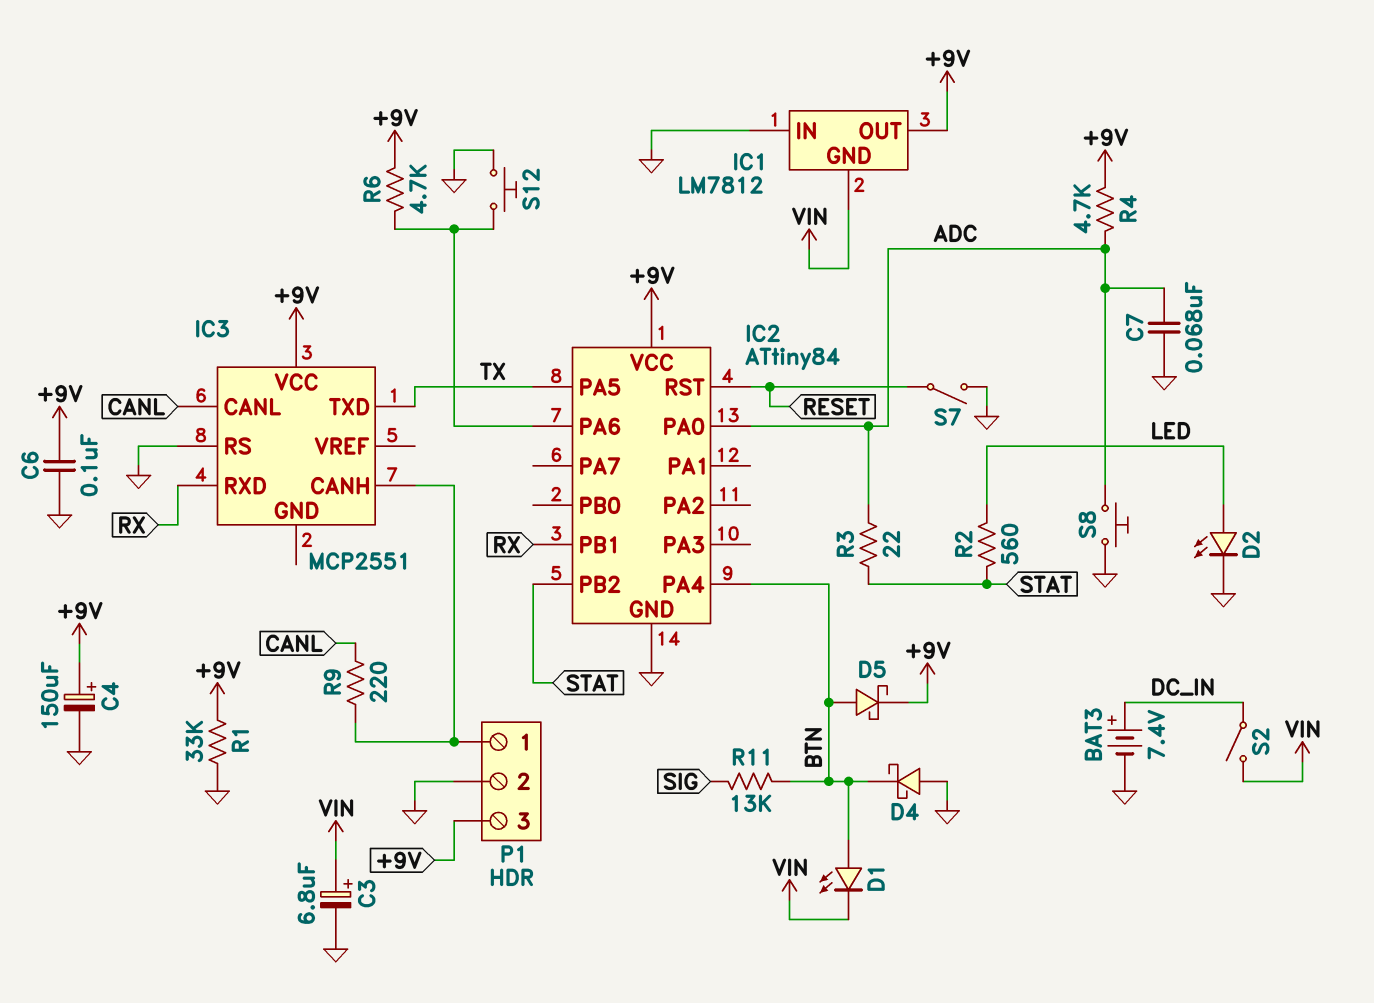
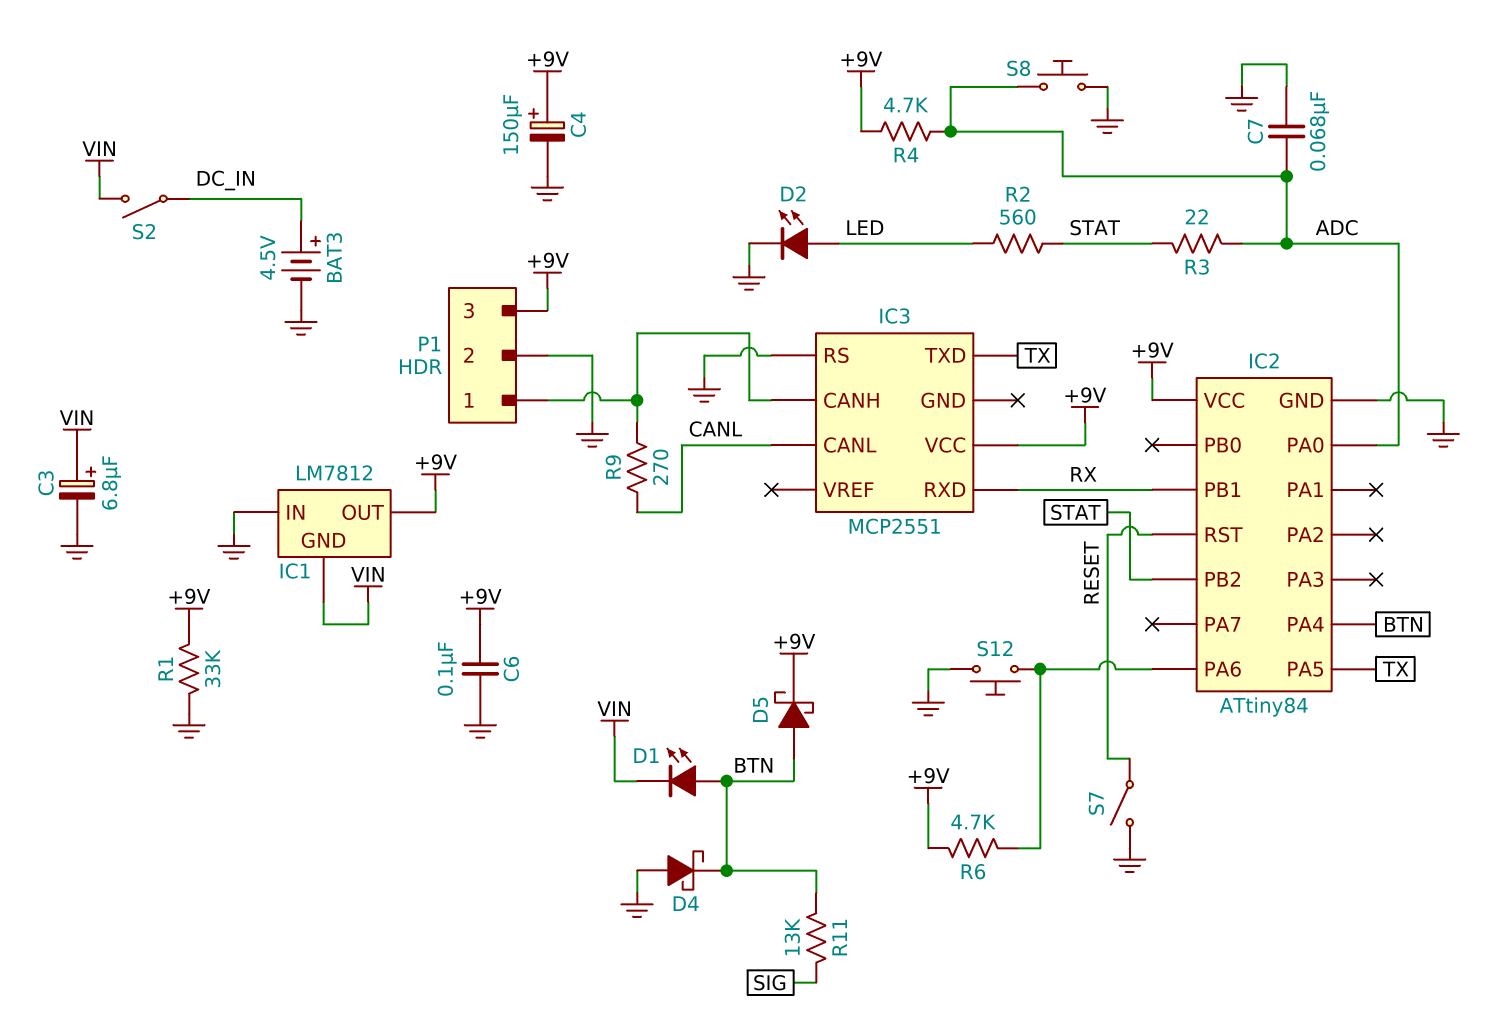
BAT3: 7.4V (plus DC_IN, minus GND) -> 4.5V (plus DC_IN, minus GND)
R9: 220 (CANL, IC3/CANH) -> 270 (CANL, IC3/CANH)

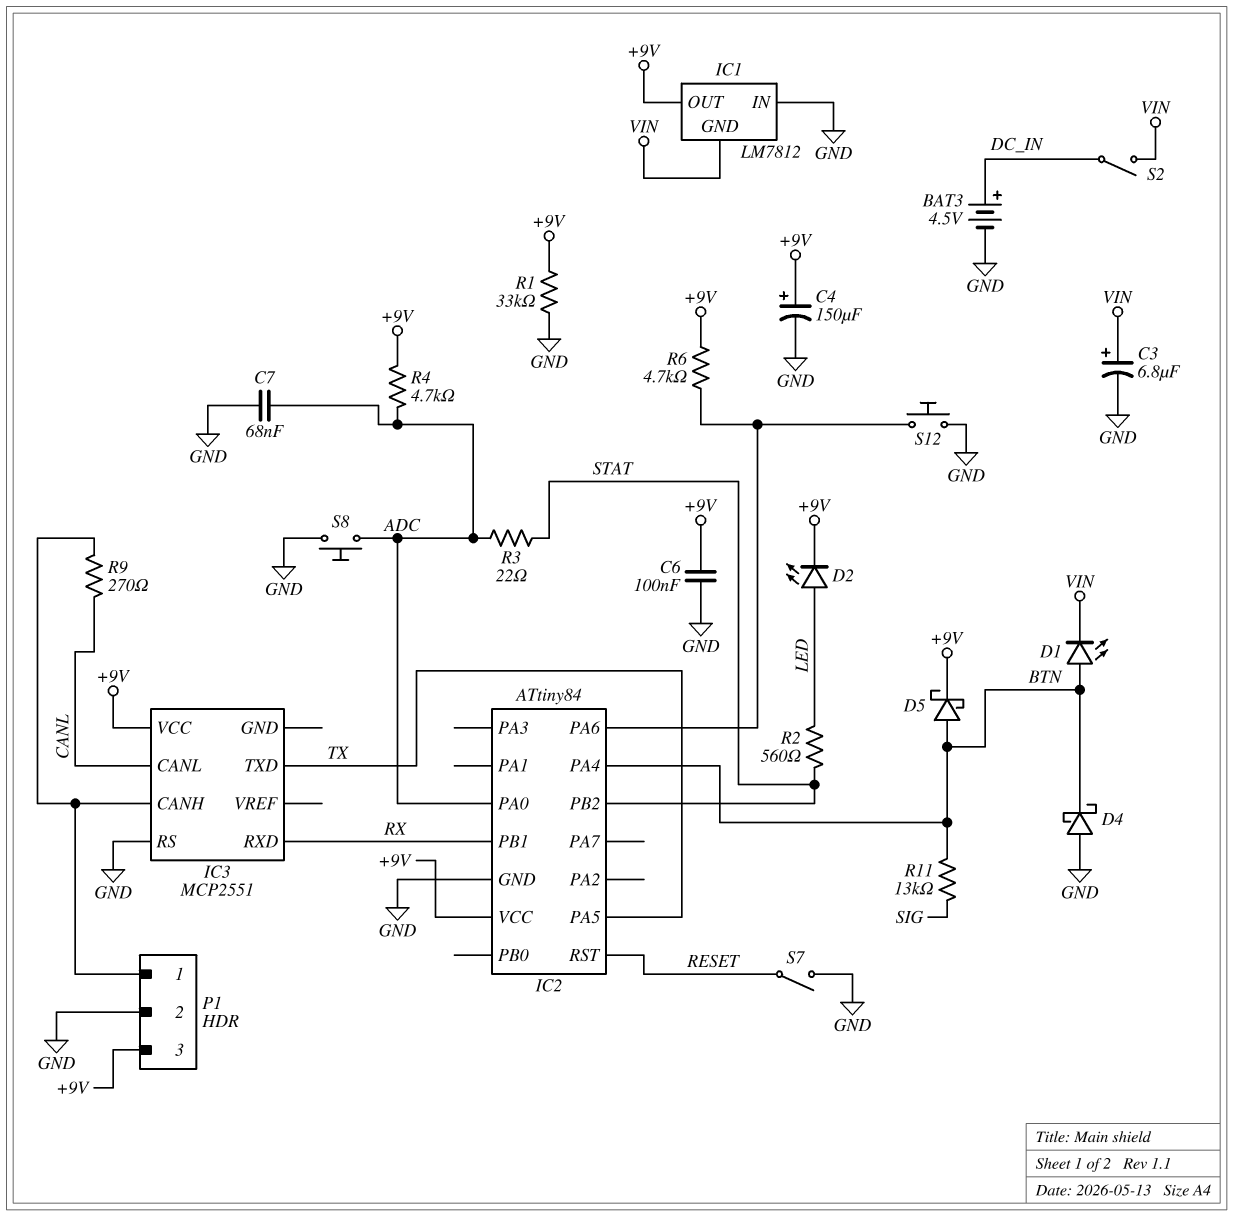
D2: LED (A LED, K GND) -> LED (A LED, K +9V)

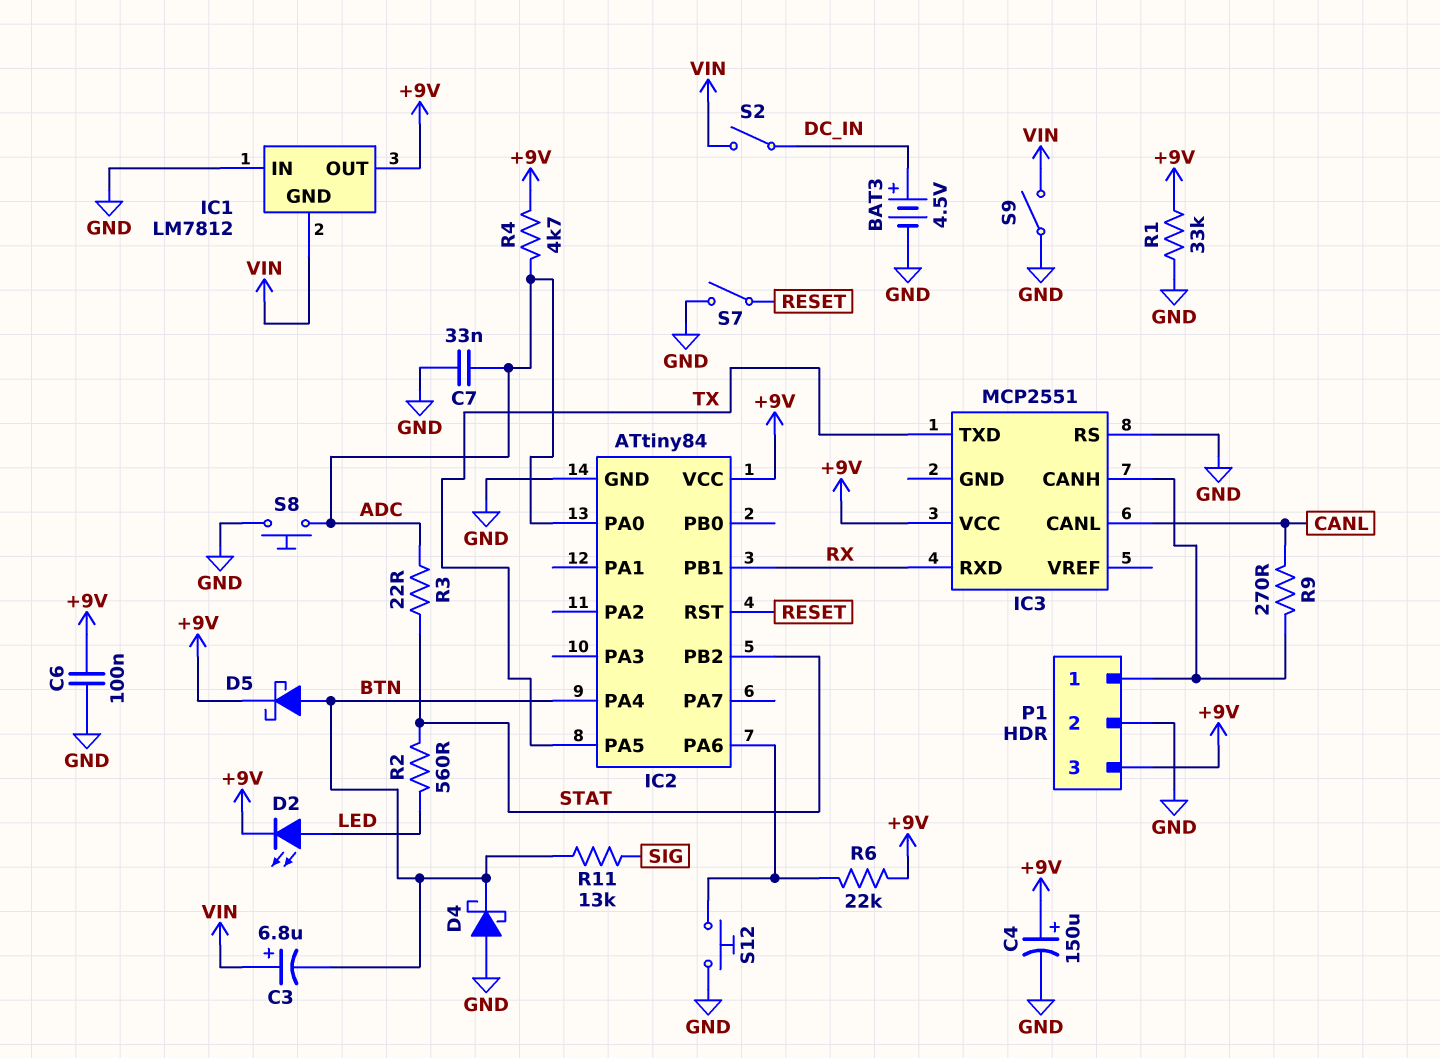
C3: 6.8uF (plus VIN, minus GND) -> 6.8uF (plus VIN, minus BTN)
C7: 68nF (ADC, GND) -> 33nF (ADC, GND)
D1: LED (A BTN, K VIN) -> none
R6: 4.7k (+9V, IC2/PA6) -> 22k (+9V, IC2/PA6)
S9: none -> switch (GND, VIN)

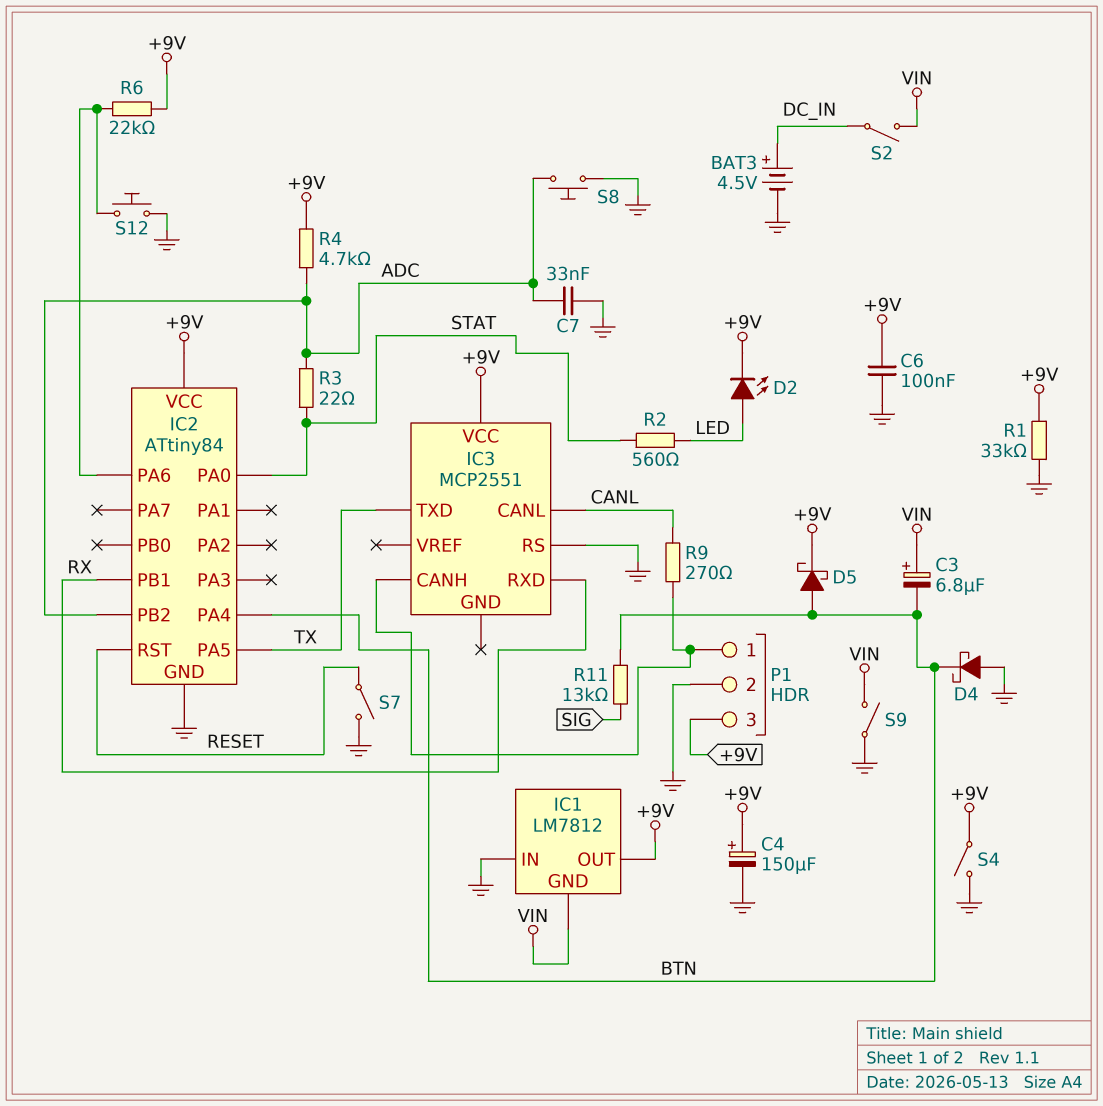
IC2 pin PA0: ADC -> STAT
IC2 pin PB2: STAT -> ADC
S4: none -> switch (+9V, GND)

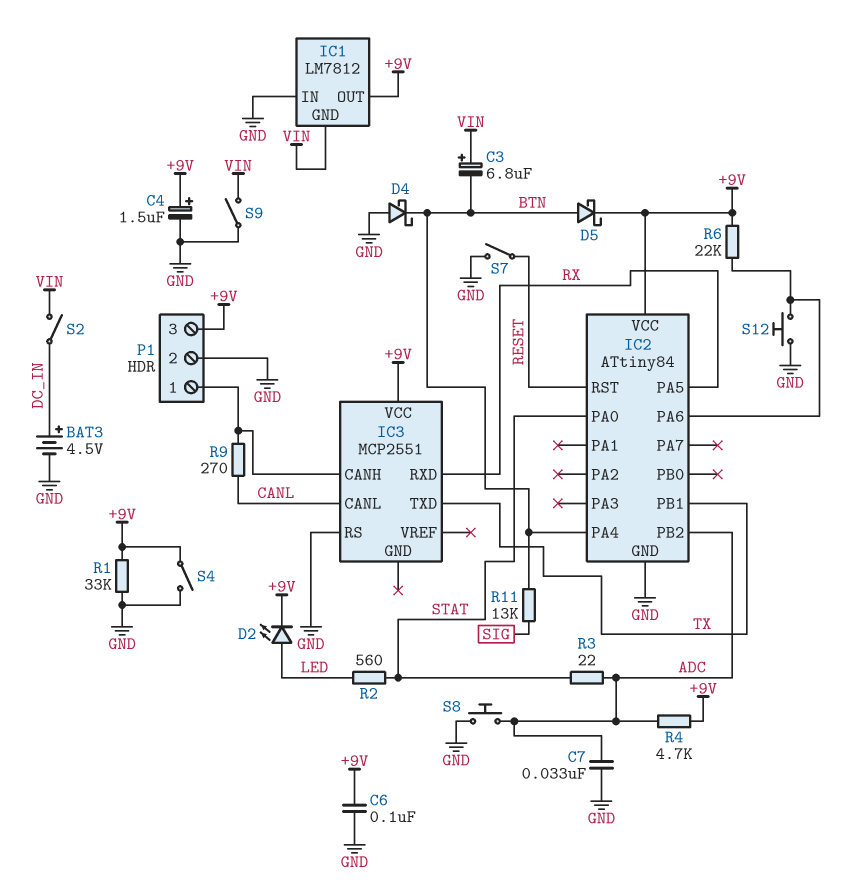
C4: 150uF (plus +9V, minus GND) -> 1.5uF (plus +9V, minus GND)
IC2 pin PA5: TX -> RX
IC2 pin PB1: RX -> TX

